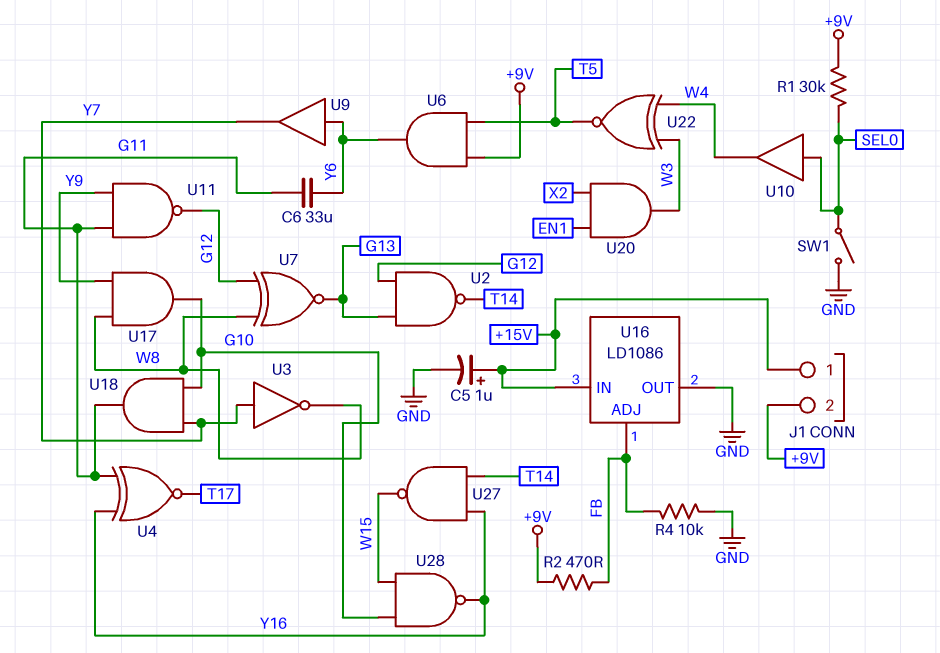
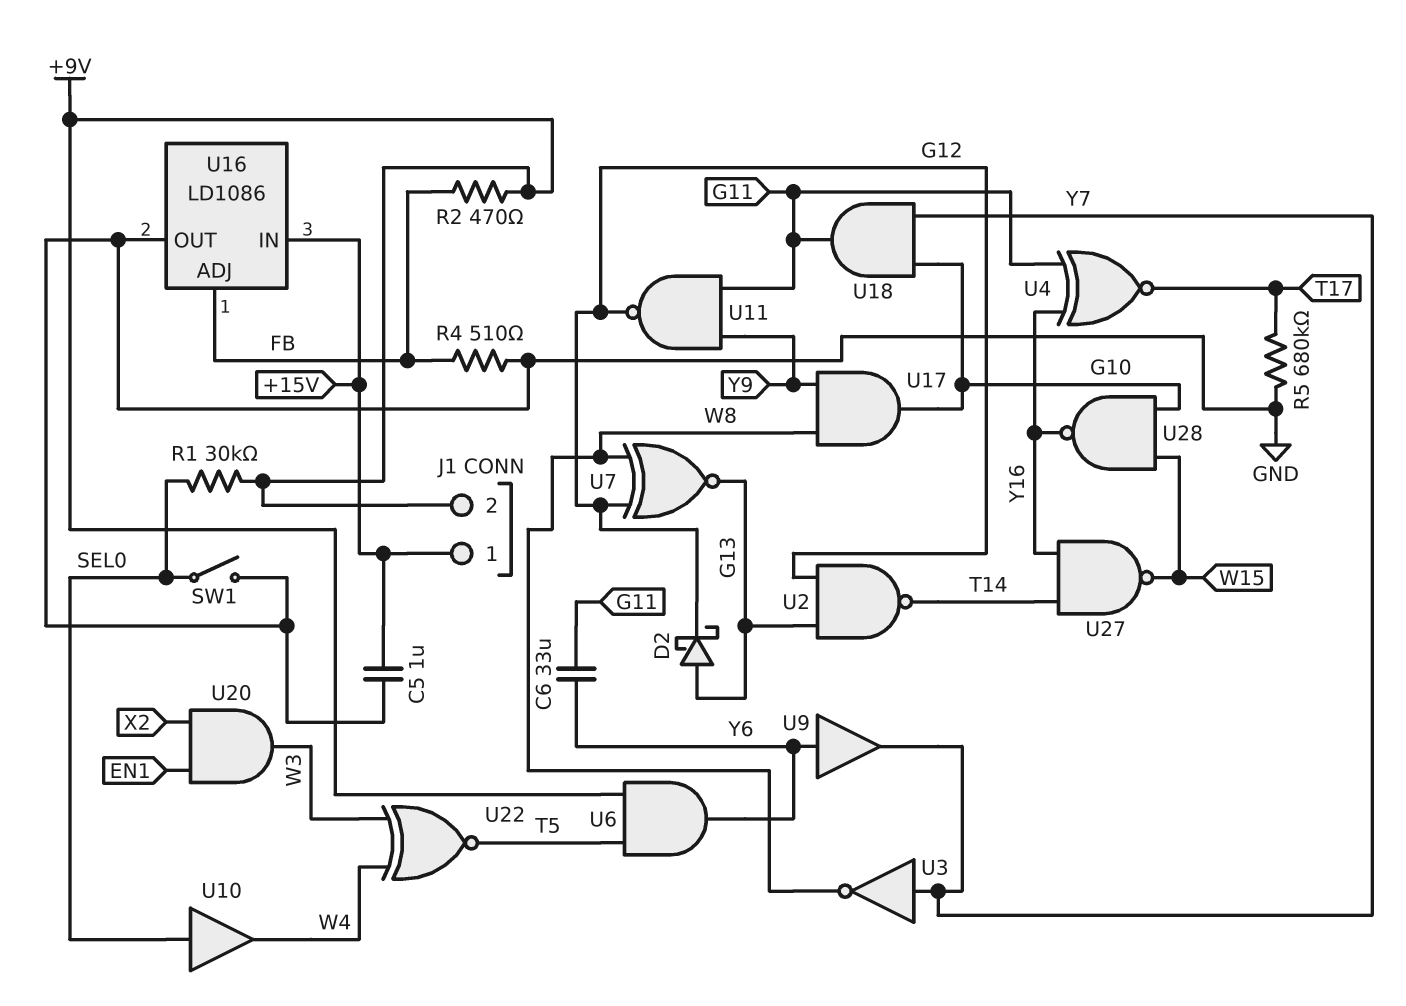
C5: 1uF (plus +15V, minus GND) -> 1uF (+15V, GND)
D2: none -> schottky (A G13, K G12)
R4: 10k (FB, GND) -> 510 (FB, GND)
R5: none -> 680k (GND, T17)

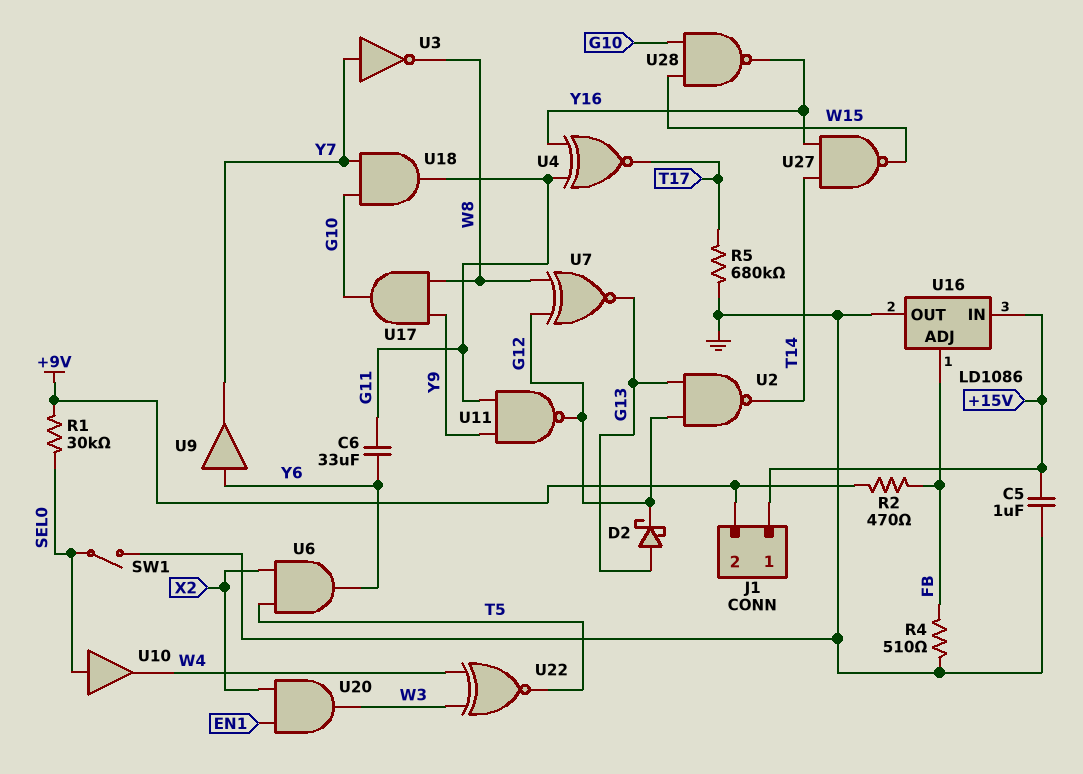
U6: AND (in +9V, in T5, out Y6) -> AND (in T5, in X2, out Y6)

